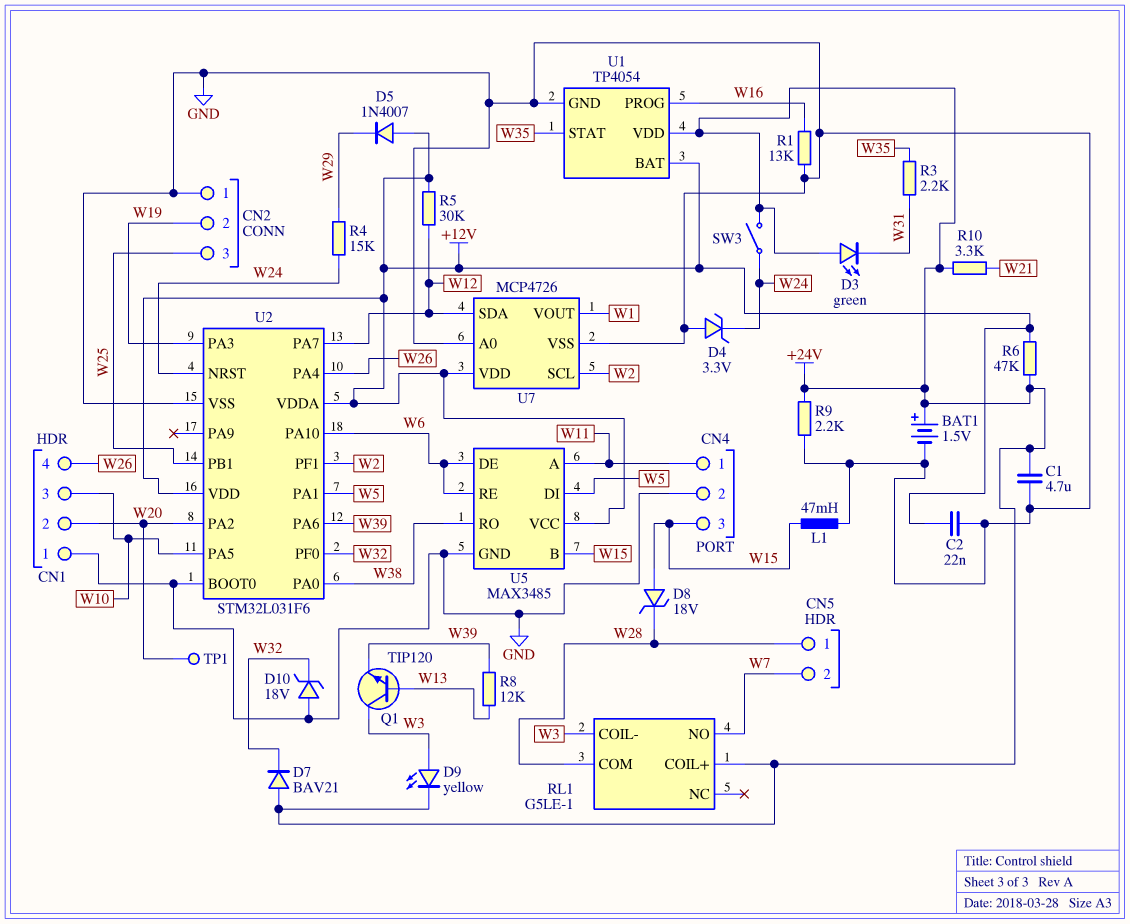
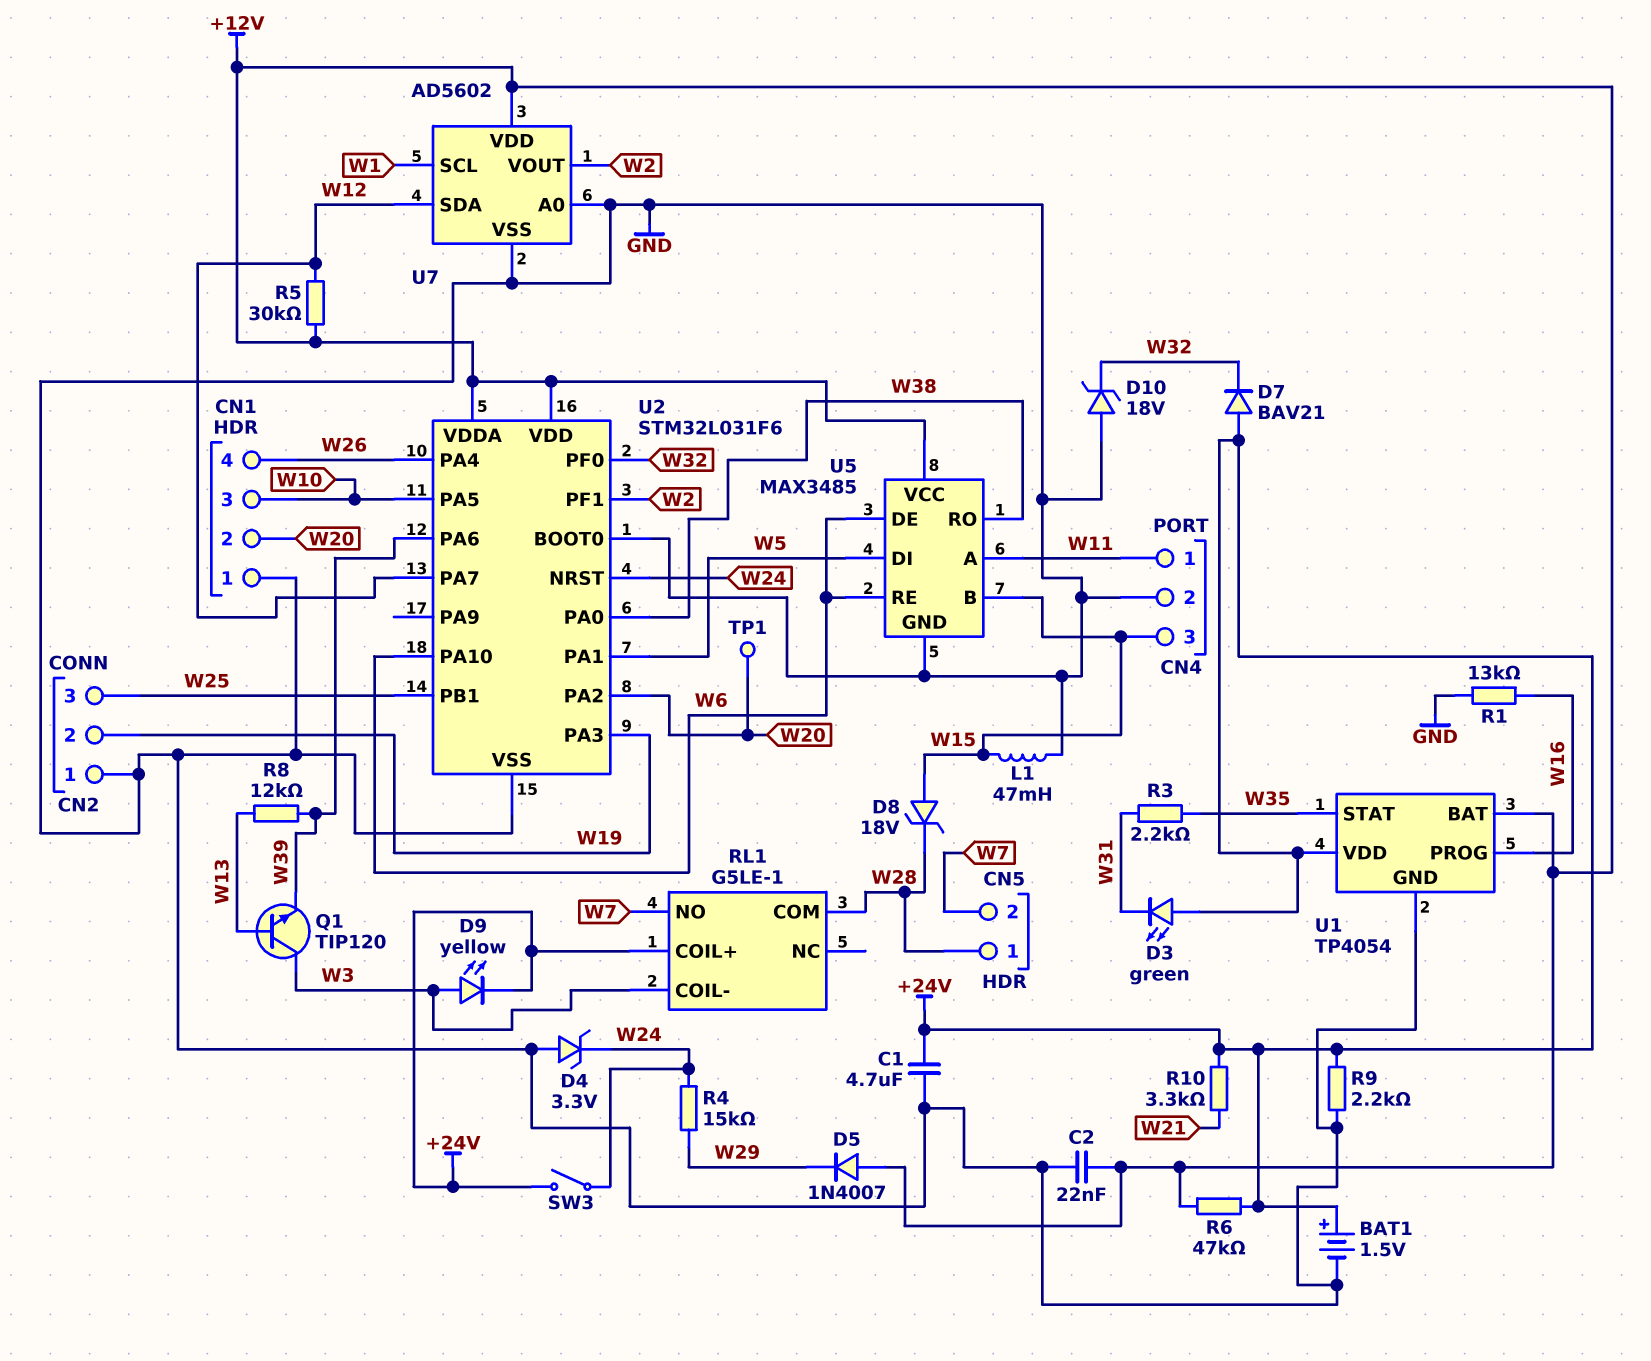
U7: MCP4726 -> AD5602
U7 pin SCL: W2 -> W1
U7 pin VOUT: W1 -> W2

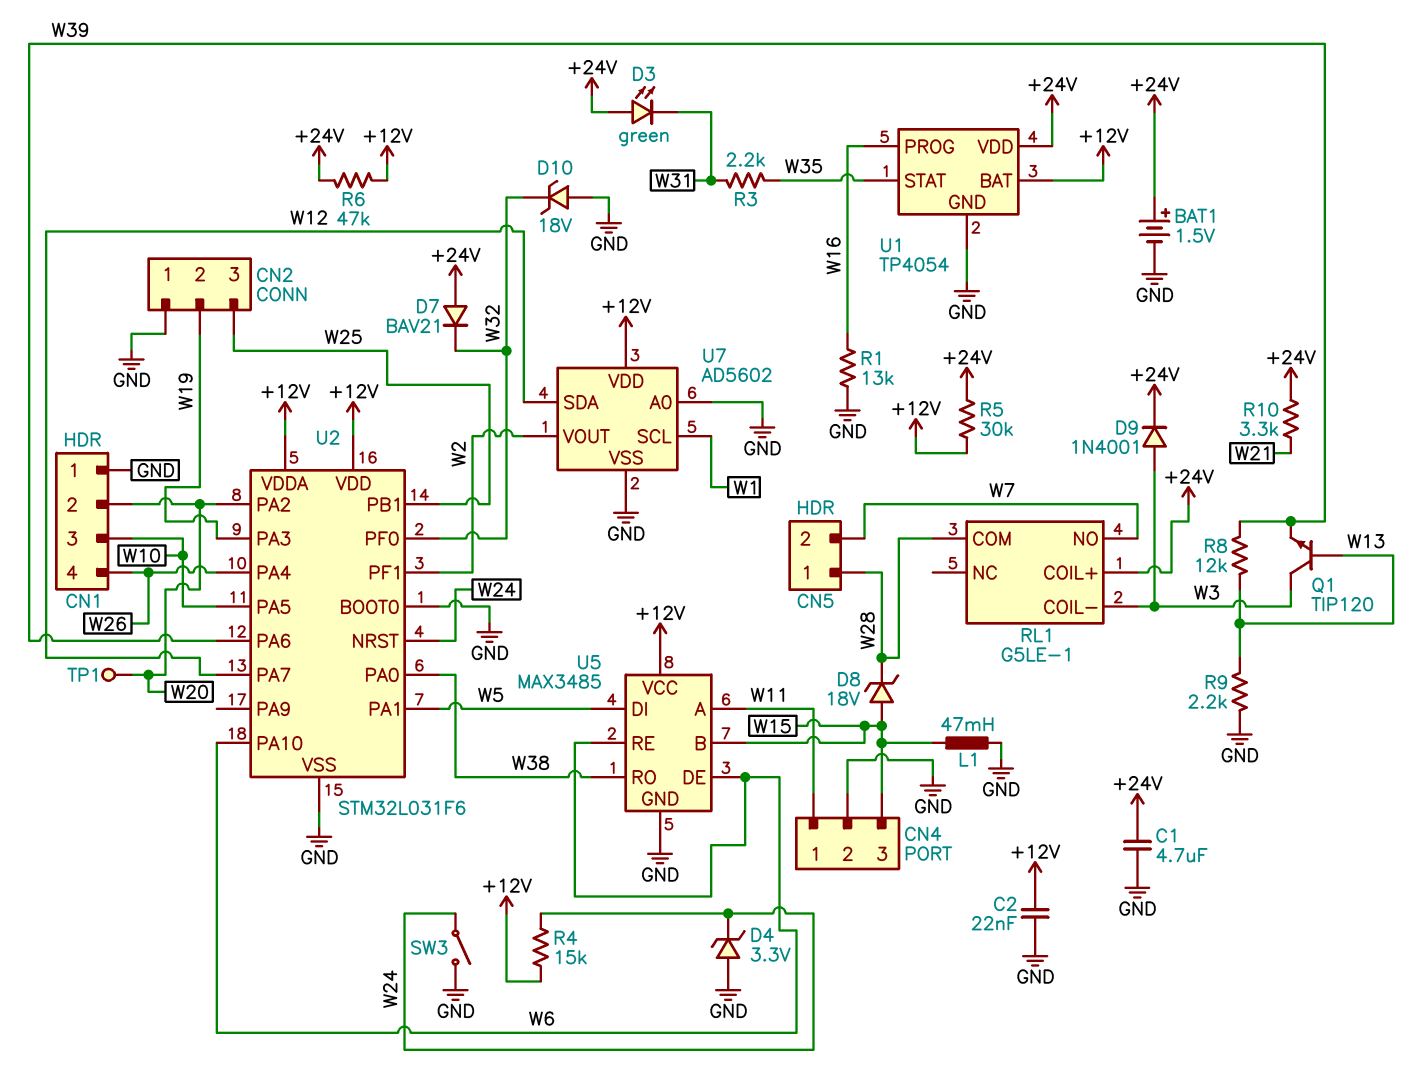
D5: diode 1N4007 (A +12V, K W29) -> none
D9: LED yellow (A W3, K +24V) -> diode 1N4001 (A W3, K +24V)
R4: 15k (W24, W29) -> 15k (+12V, W24)
R5: 30k (+12V, W12) -> 30k (+12V, +24V)
R9: 2.2k (+24V, GND) -> 2.2k (GND, W13)
SW3: switch (+24V, W24) -> switch (GND, W24)

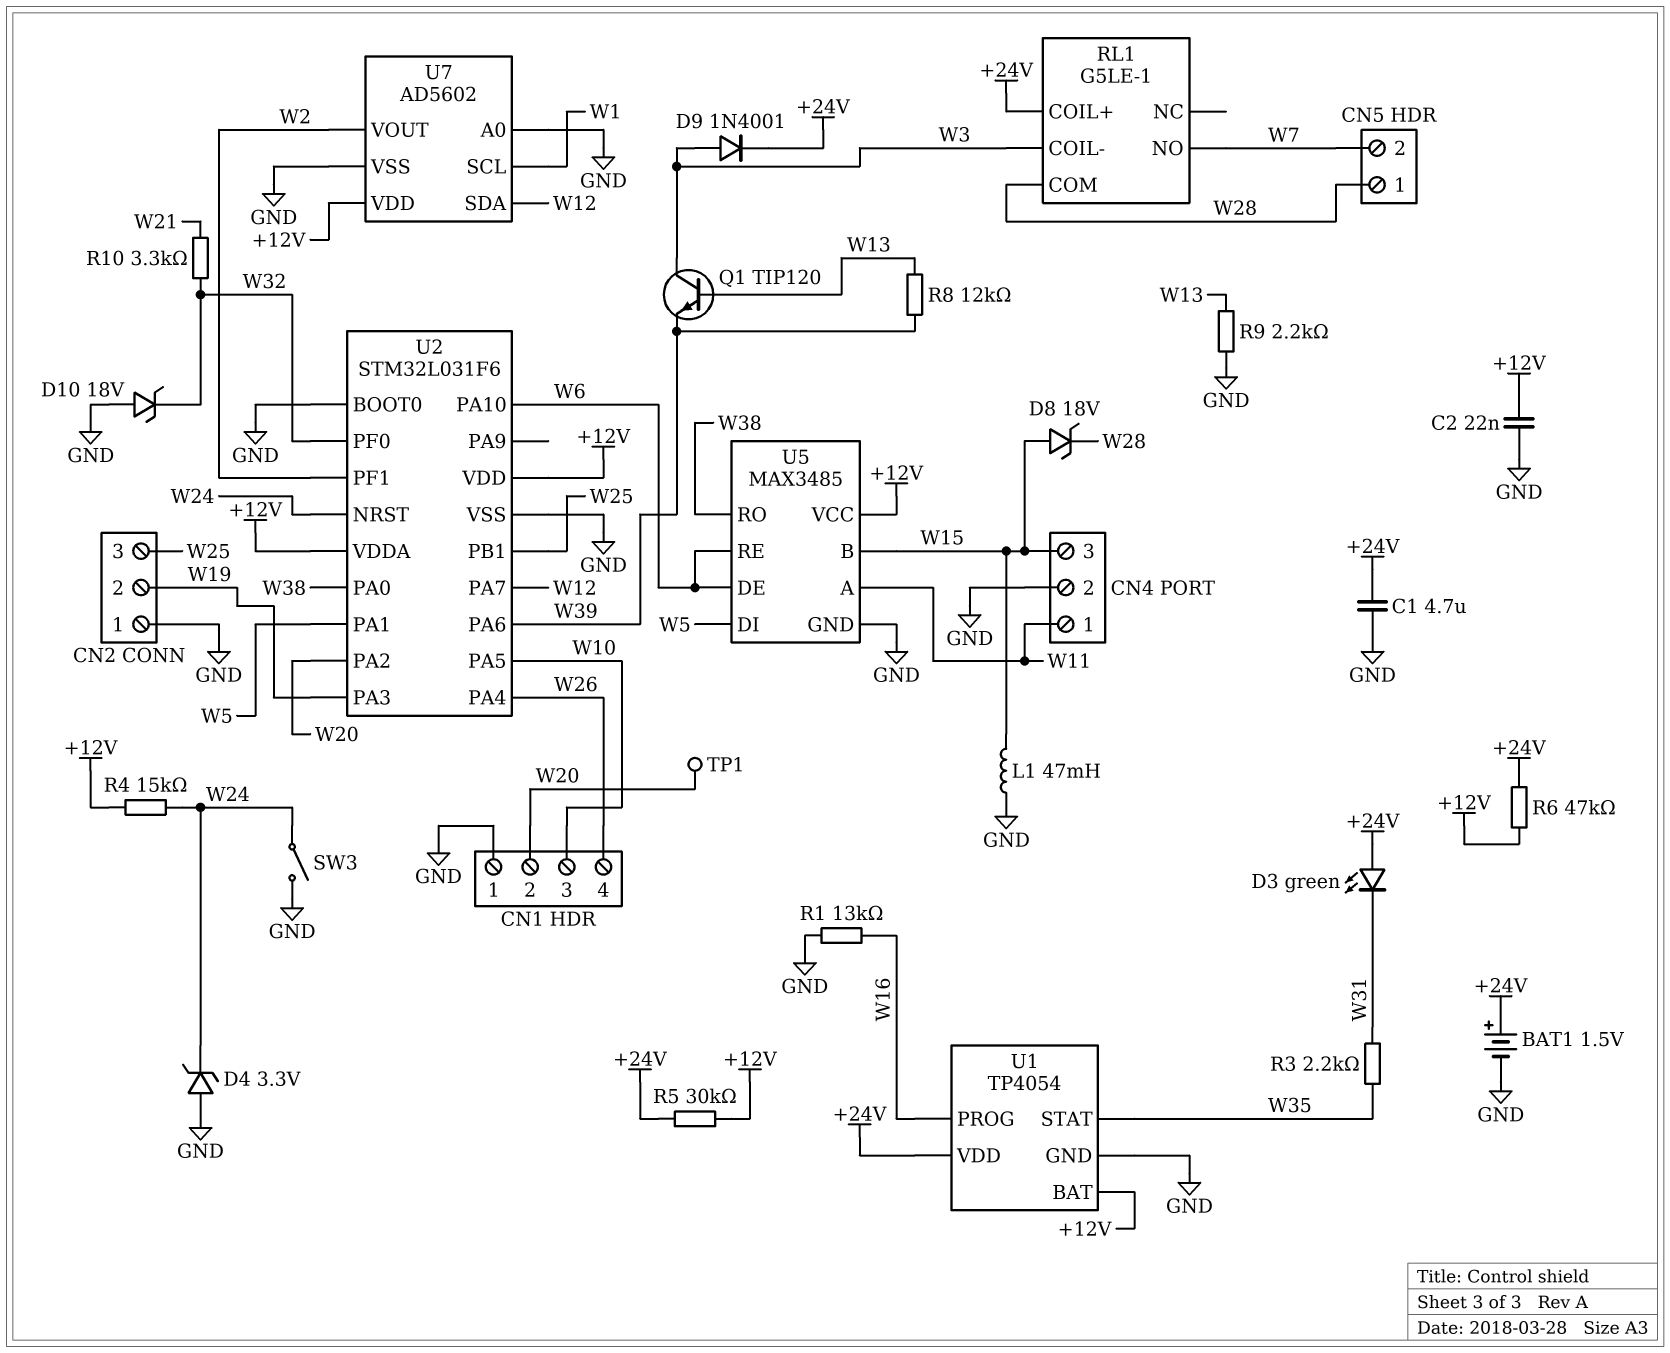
D7: diode BAV21 (A +24V, K W32) -> none
R10: 3.3k (+24V, W21) -> 3.3k (W21, W32)

